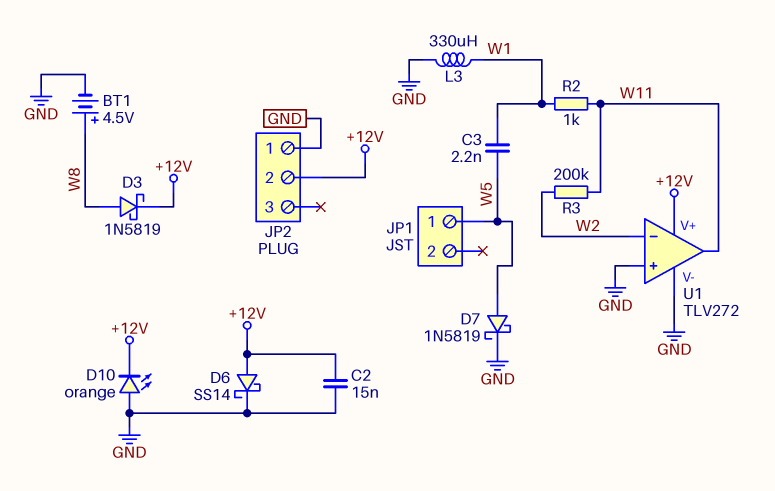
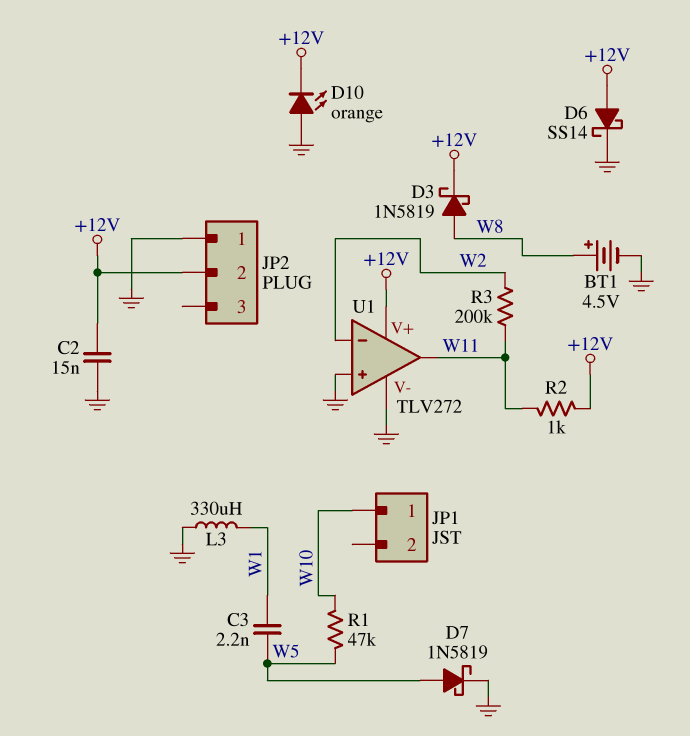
JP1 pin 1: W5 -> W10
R1: none -> 47k (W5, W10)
R2: 1k (W1, W11) -> 1k (+12V, W11)

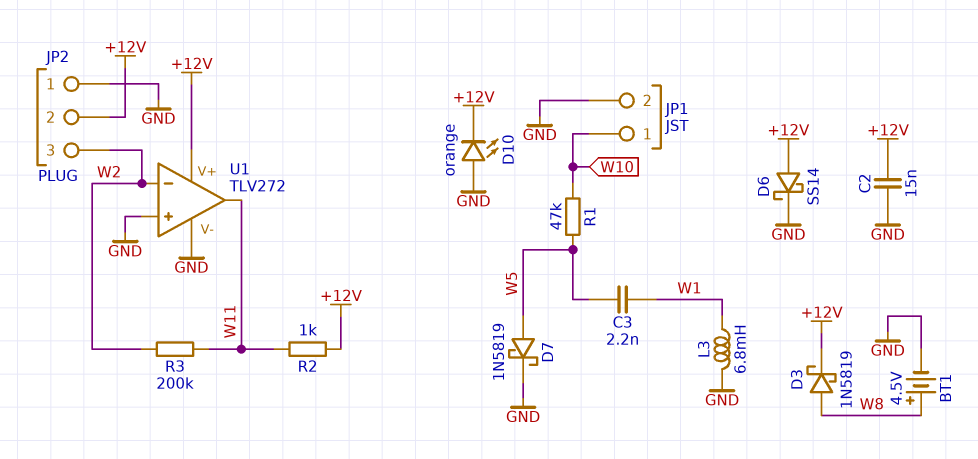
JP1 pin 2: none -> GND
JP2 pin 3: none -> W2
L3: 330uH (GND, W1) -> 6.8mH (GND, W1)

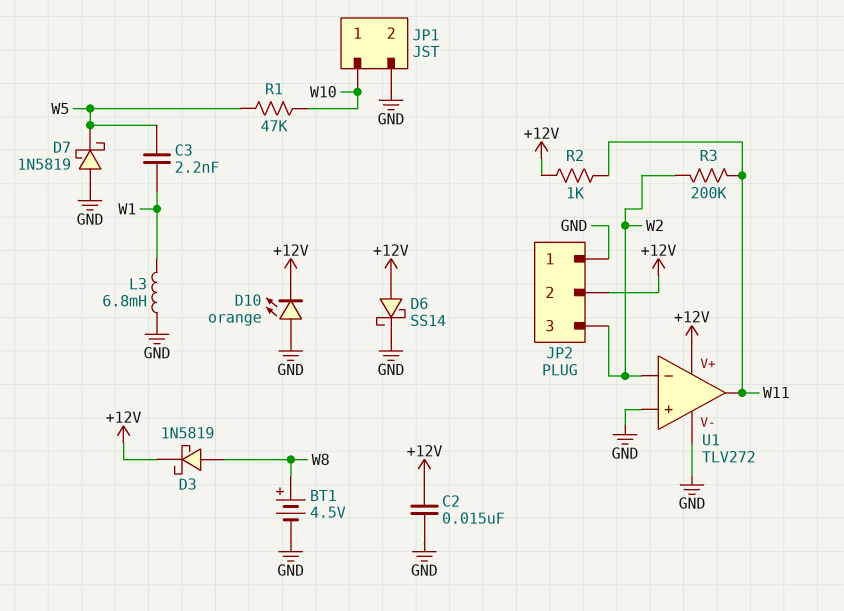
D7: schottky 1N5819 (A W5, K GND) -> schottky 1N5819 (A GND, K W5)

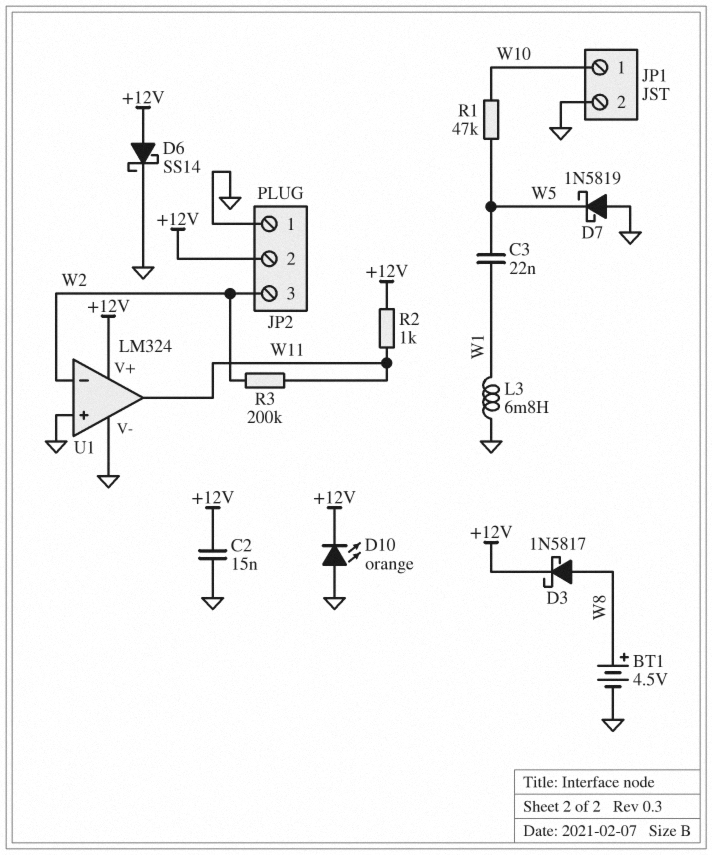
C3: 2.2nF (W1, W5) -> 22nF (W1, W5)
D3: schottky 1N5819 (A W8, K +12V) -> schottky 1N5817 (A W8, K +12V)
U1: TLV272 -> LM324

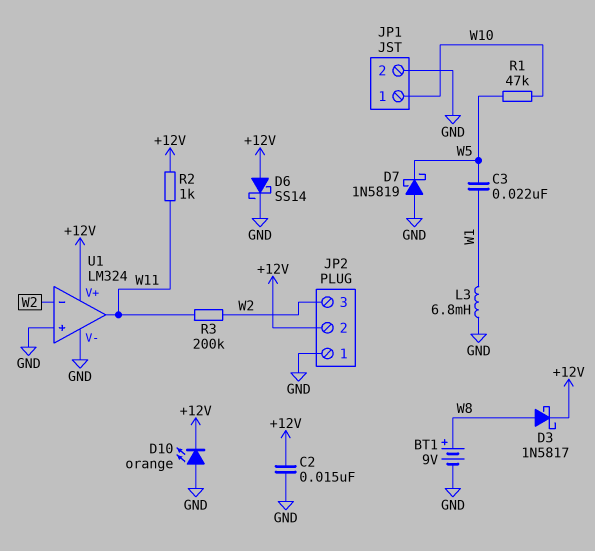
BT1: 4.5V (plus W8, minus GND) -> 9V (plus W8, minus GND)

